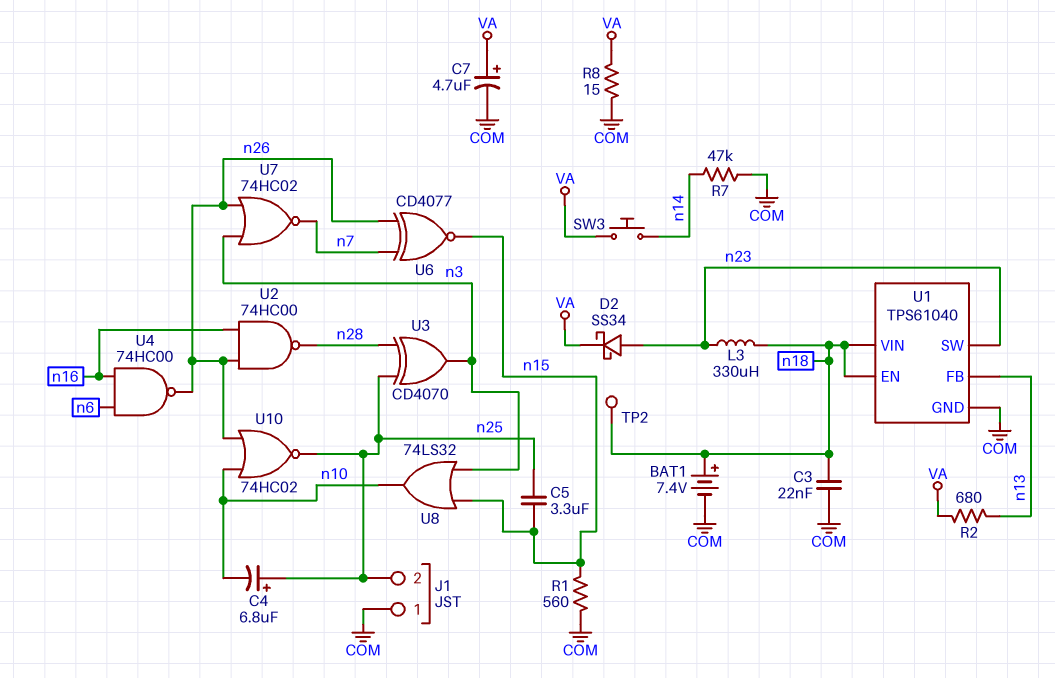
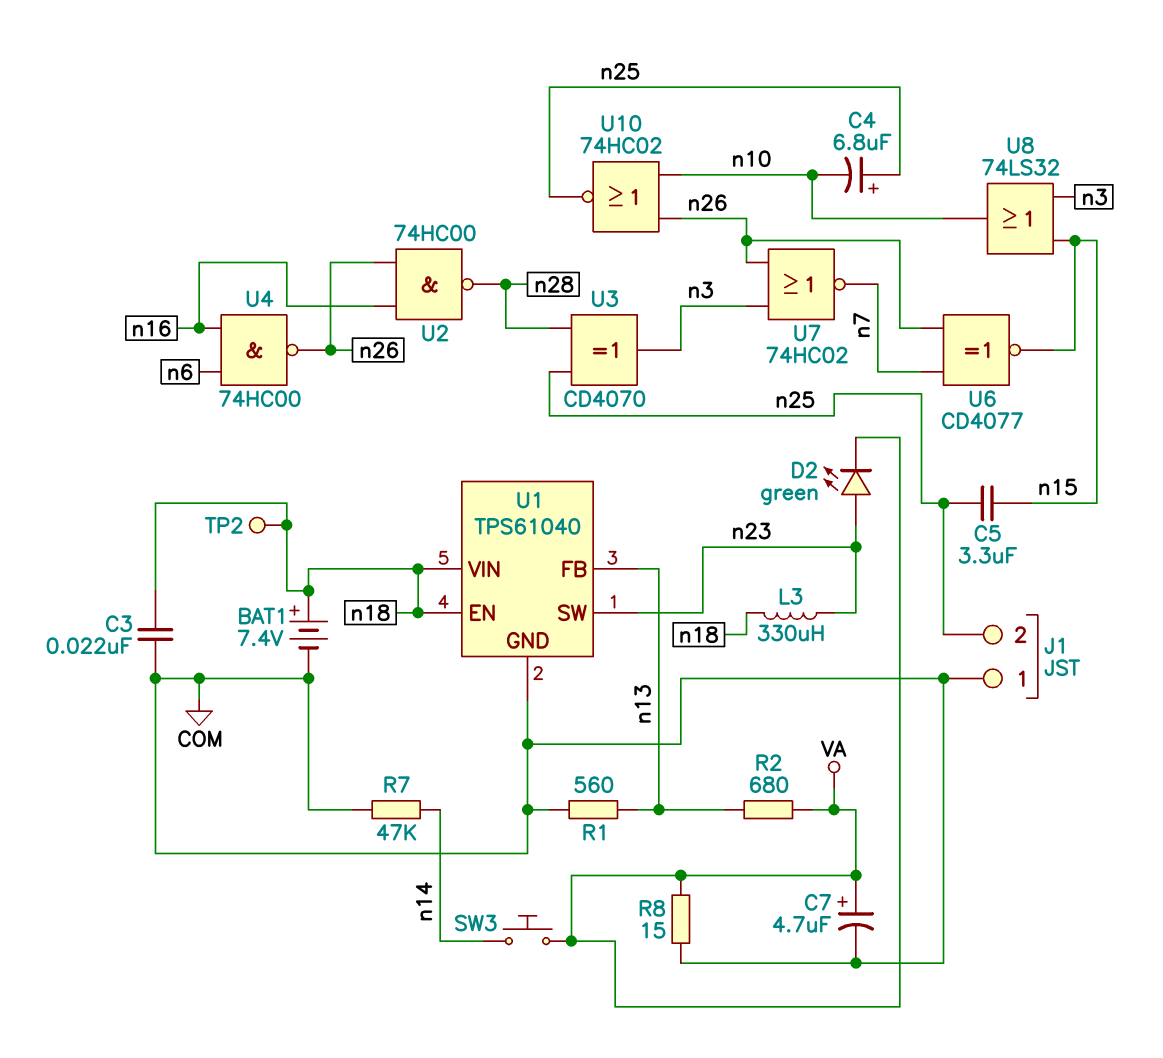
D2: schottky SS34 (A n23, K VA) -> LED green (A n23, K VA)
R1: 560 (COM, n15) -> 560 (COM, n13)

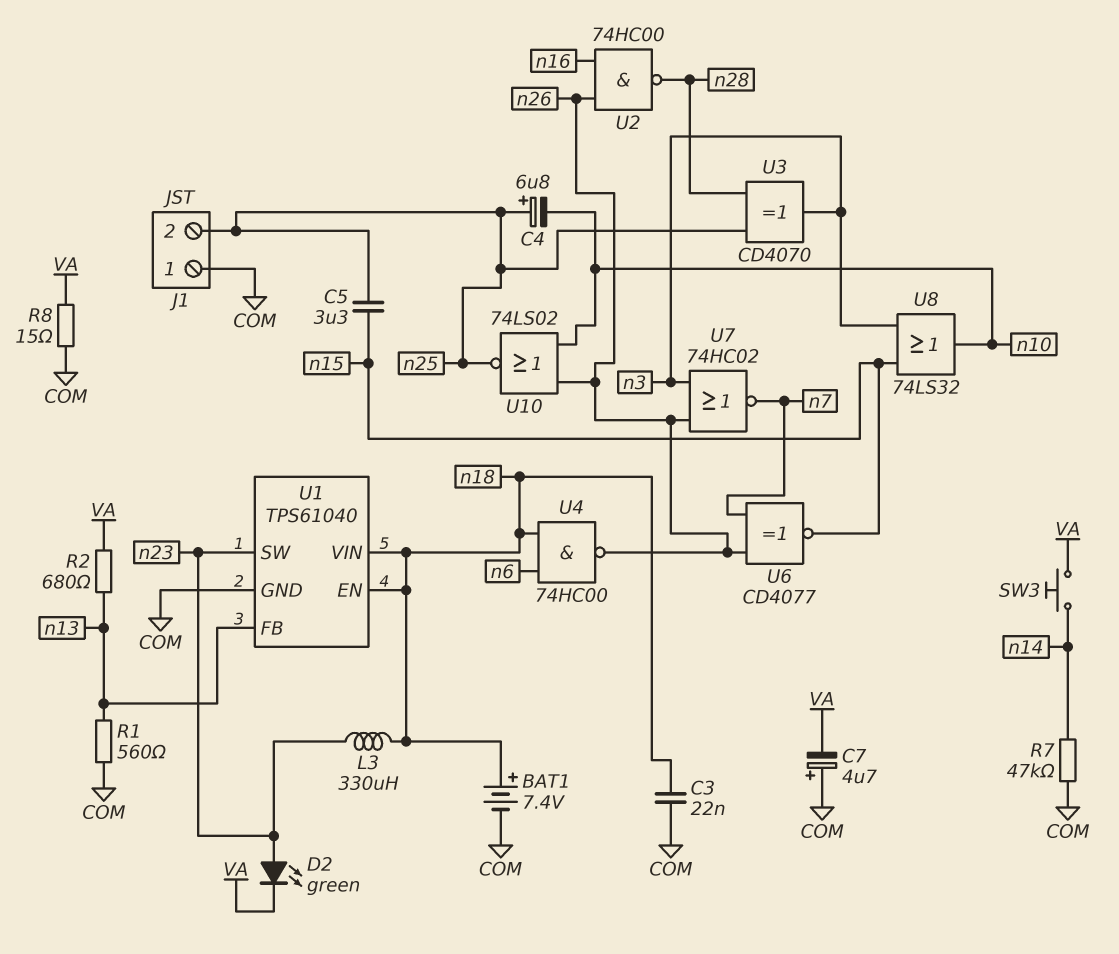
C7: 4.7uF (plus VA, minus COM) -> 4.7uF (plus COM, minus VA)
TP2: test point (n18) -> none
U4: NAND 74HC00 (in n6, in n16, out n26) -> NAND 74HC00 (in n6, in n18, out n26)
U10: NOR 74HC02 (in n10, in n26, out n25) -> NOR 74LS02 (in n10, in n26, out n25)

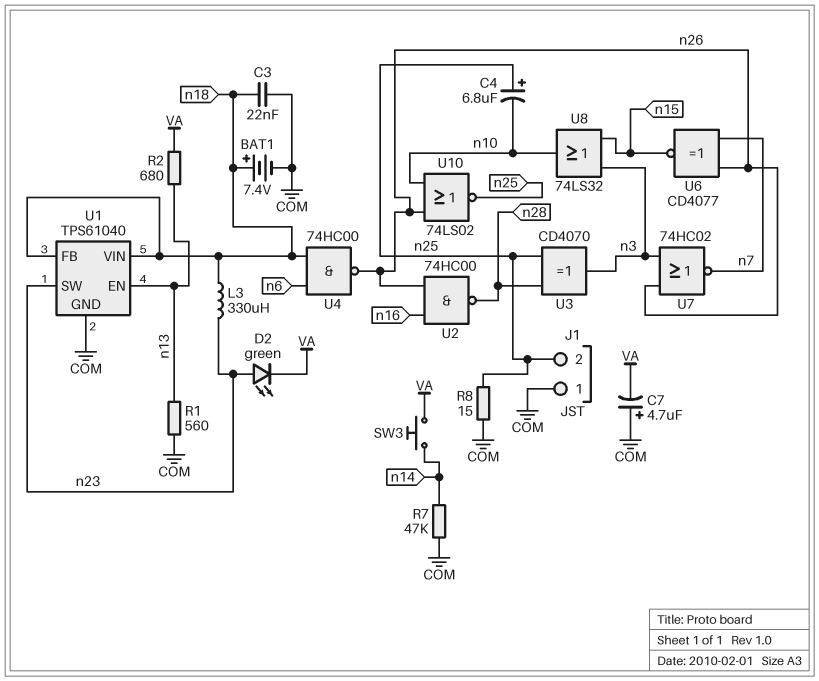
C5: 3.3uF (n15, n25) -> none
R8: 15 (COM, VA) -> 15 (COM, n25)
U1 pin EN: n18 -> n13
U1 pin FB: n13 -> n18

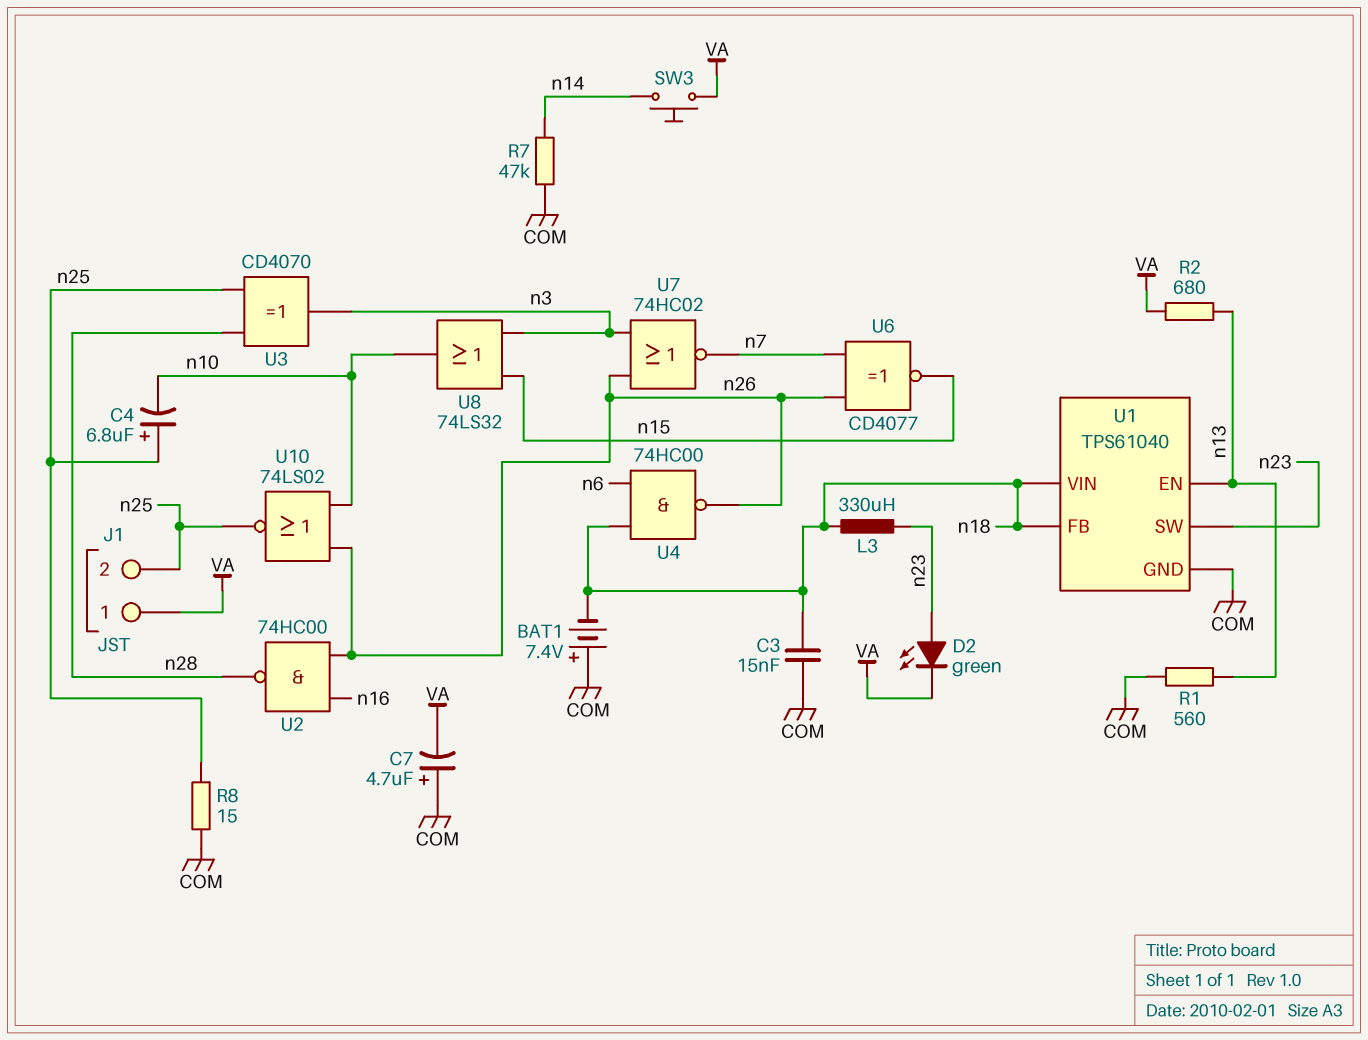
BAT1: 7.4V (plus n18, minus COM) -> 7.4V (plus COM, minus n18)
C3: 22nF (COM, n18) -> 15nF (COM, n18)
J1 pin 1: COM -> VA

